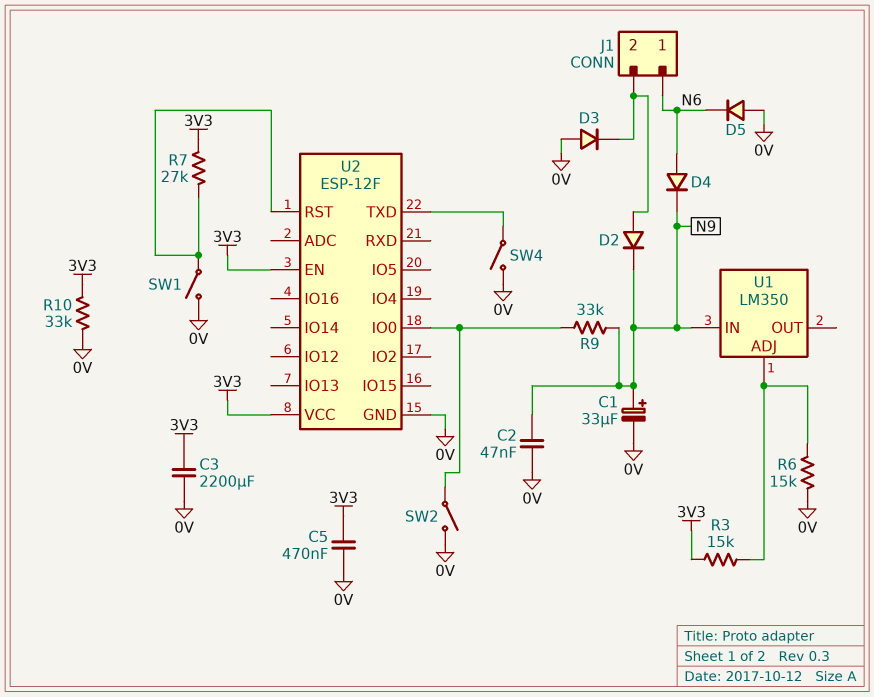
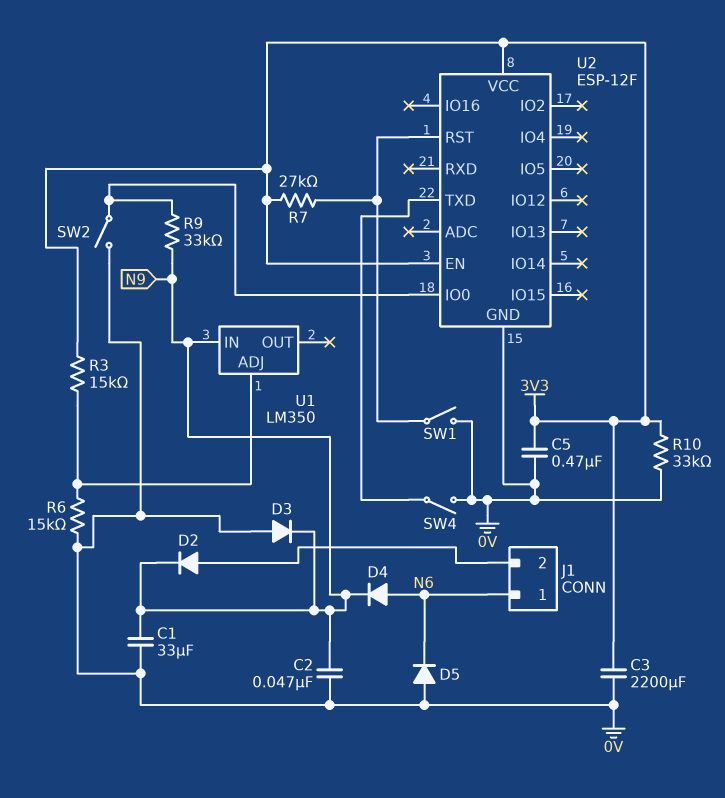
C1: 33uF (plus N9, minus 0V) -> 33uF (0V, N9)
D3: diode (A 0V, K J1/2) -> diode (A 0V, K N9)

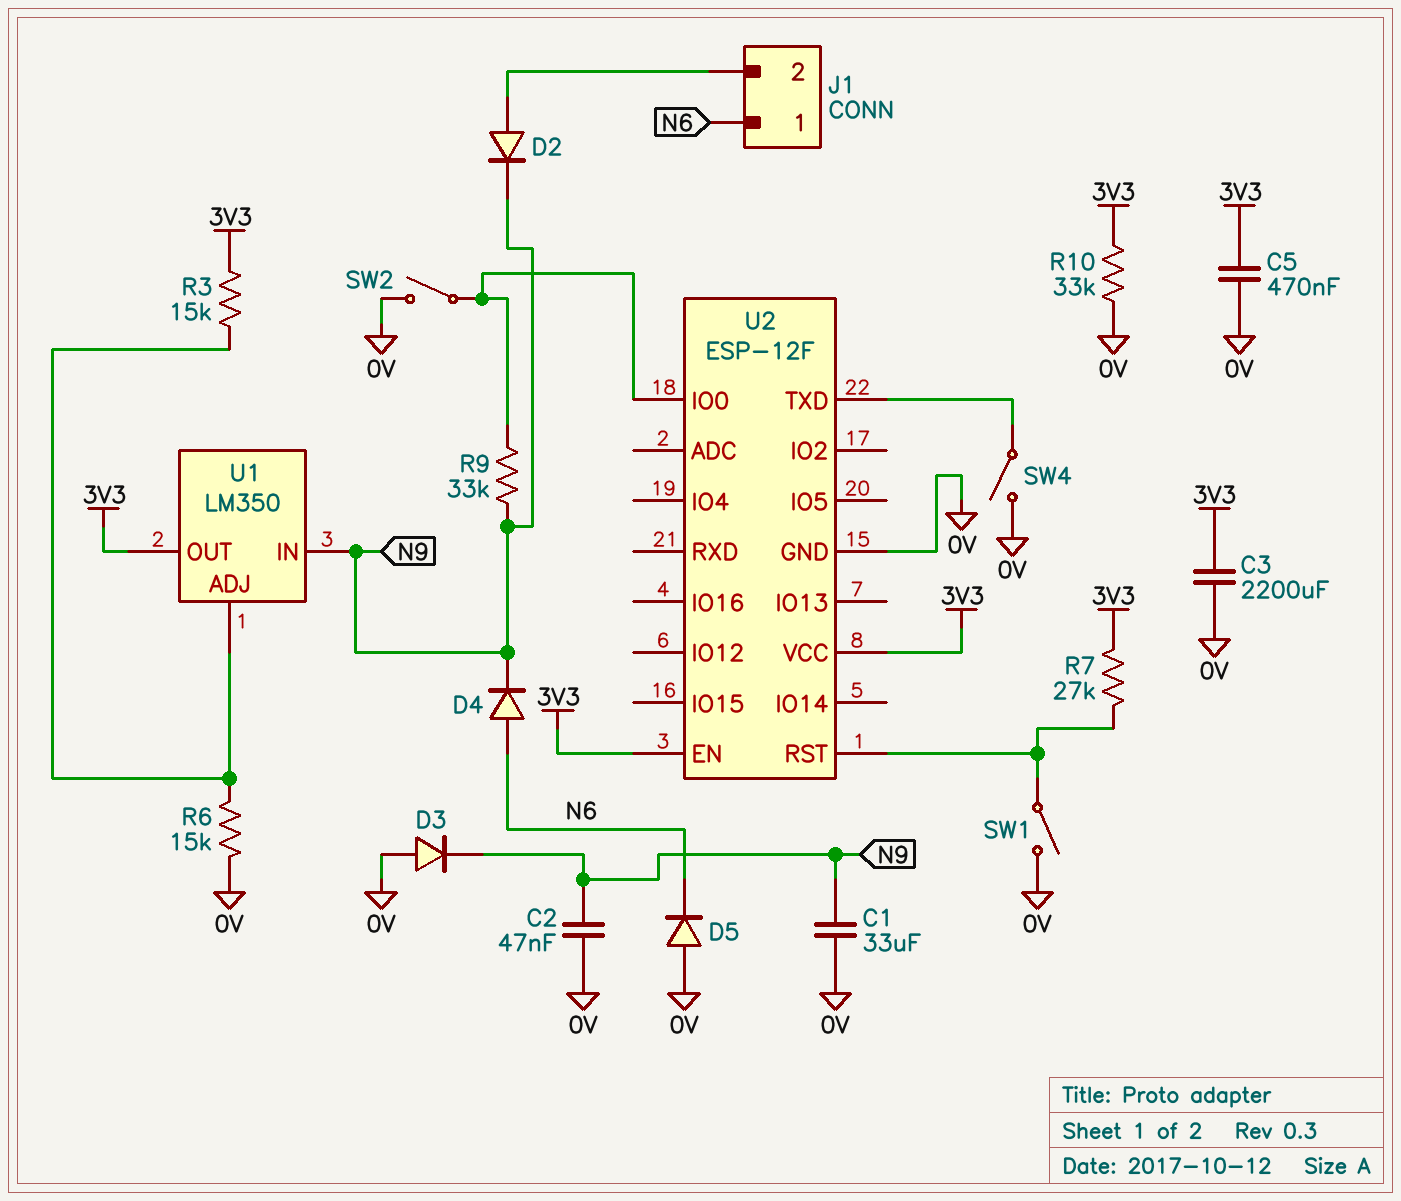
U1 pin OUT: none -> 3V3

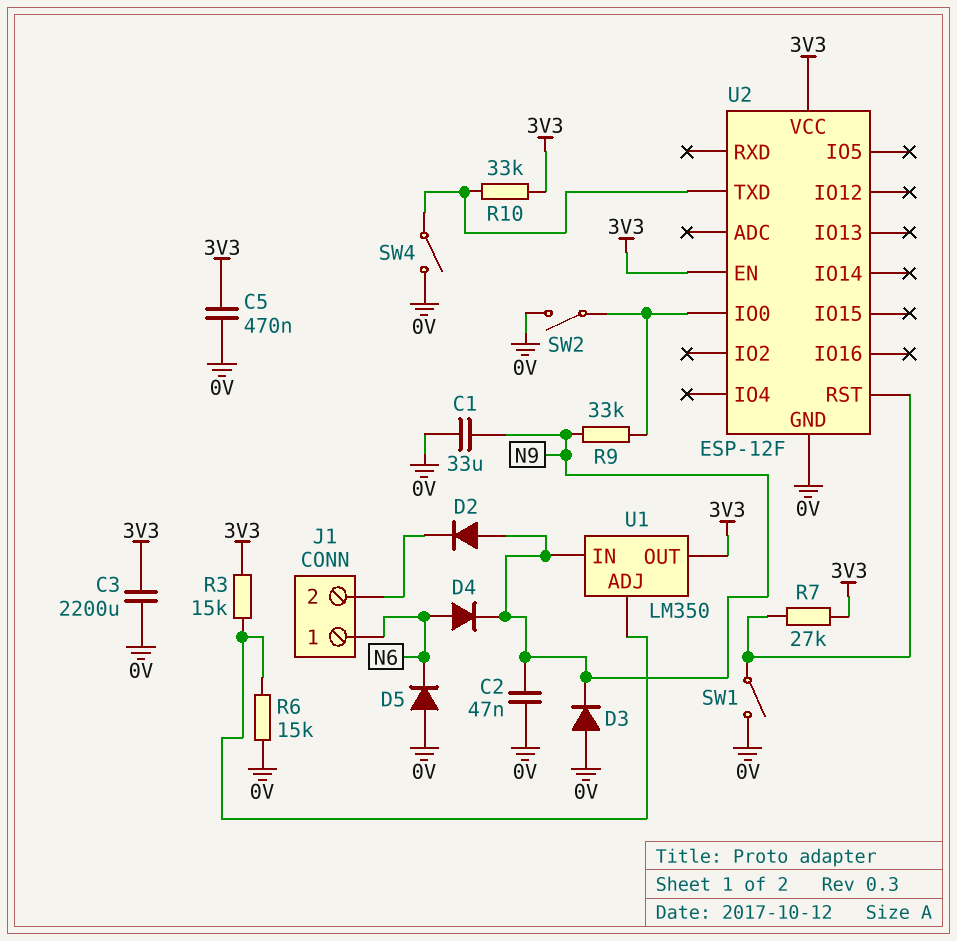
D2: diode (A J1/2, K N9) -> diode (A N9, K J1/2)
R10: 33k (0V, 3V3) -> 33k (3V3, U2/TXD)

